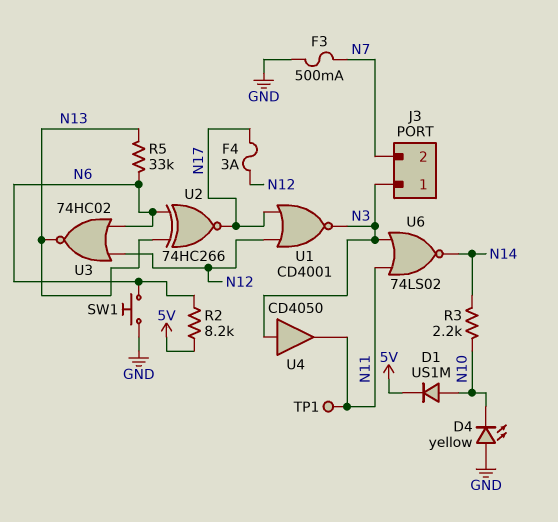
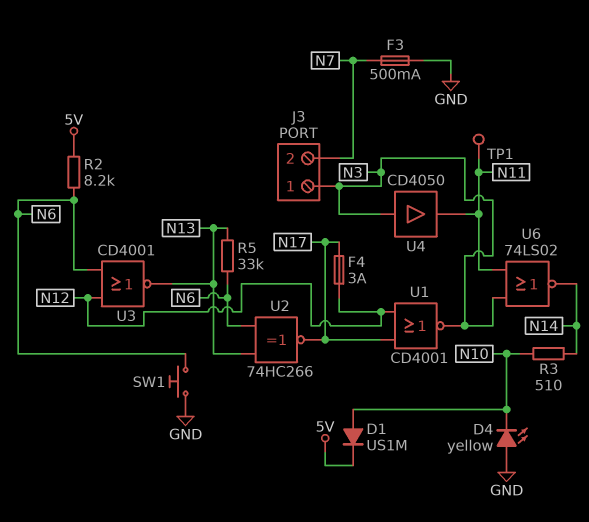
R3: 2.2k (N10, N14) -> 510 (N10, N14)
U3: NOR 74HC02 (in N6, in N12, out N13) -> NOR CD4001 (in N6, in N12, out N13)

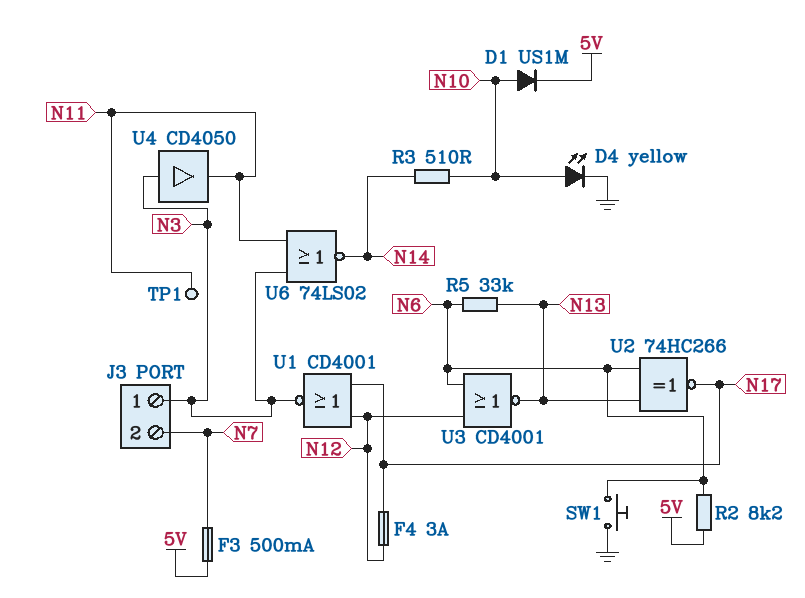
D4: LED yellow (A GND, K N10) -> LED yellow (A N10, K GND)
F3: 500mA (GND, N7) -> 500mA (5V, N7)

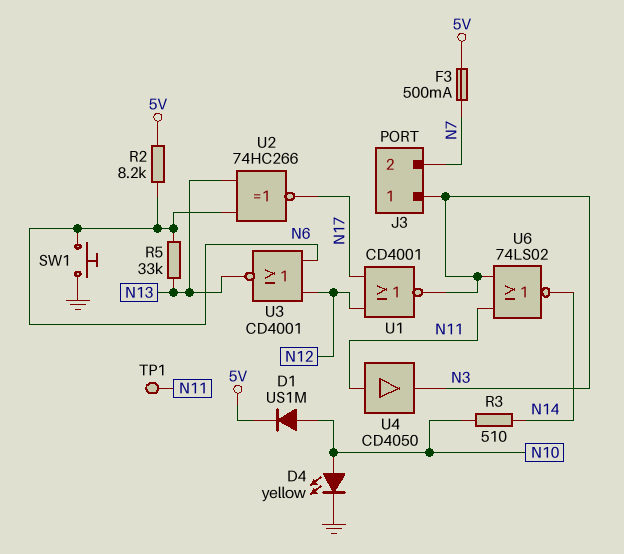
F4: 3A (N12, N17) -> none
U4: buffer CD4050 (in N3, out N11) -> buffer CD4050 (in N11, out N3)

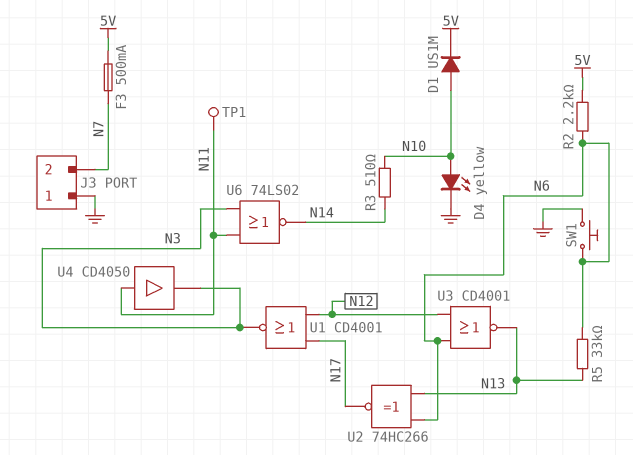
J3 pin 1: N3 -> GND
R2: 8.2k (5V, N6) -> 2.2k (5V, N6)

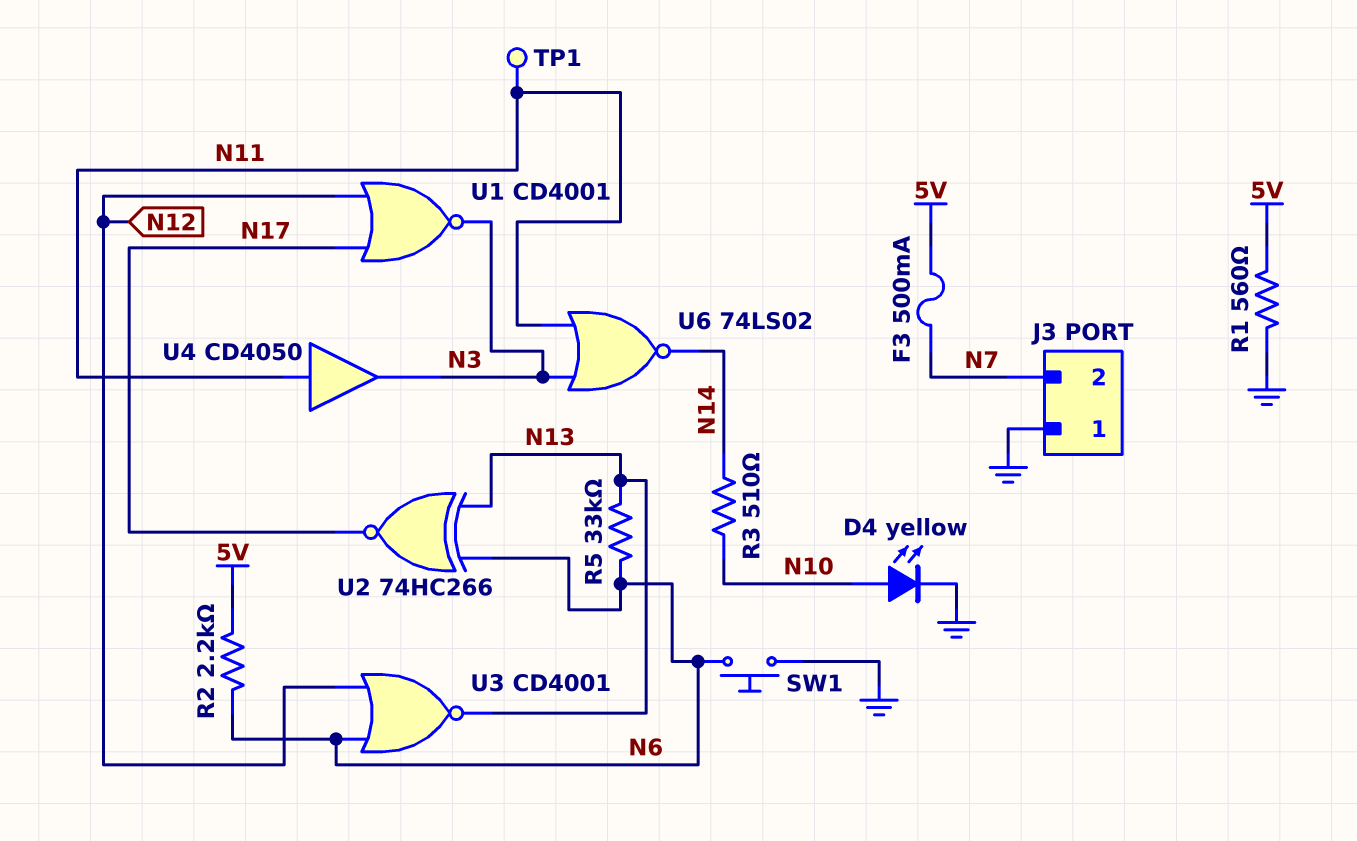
D1: diode US1M (A N10, K 5V) -> none
R1: none -> 560 (5V, GND)

